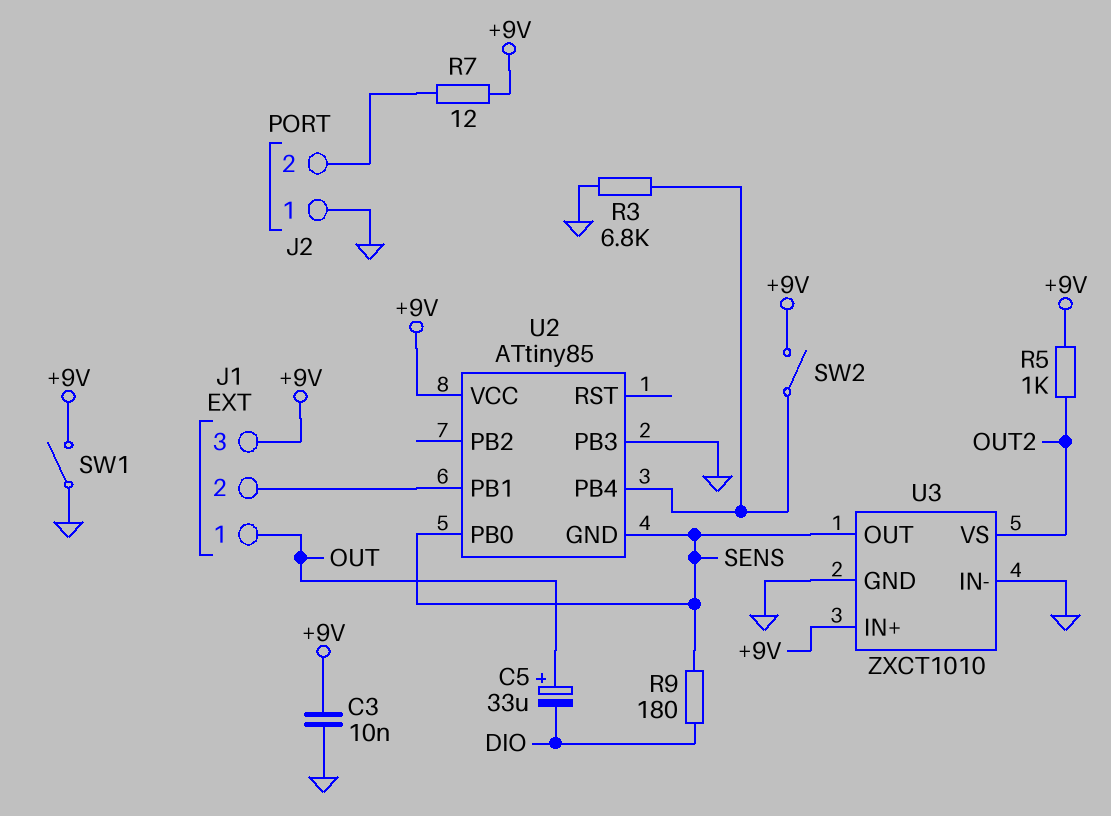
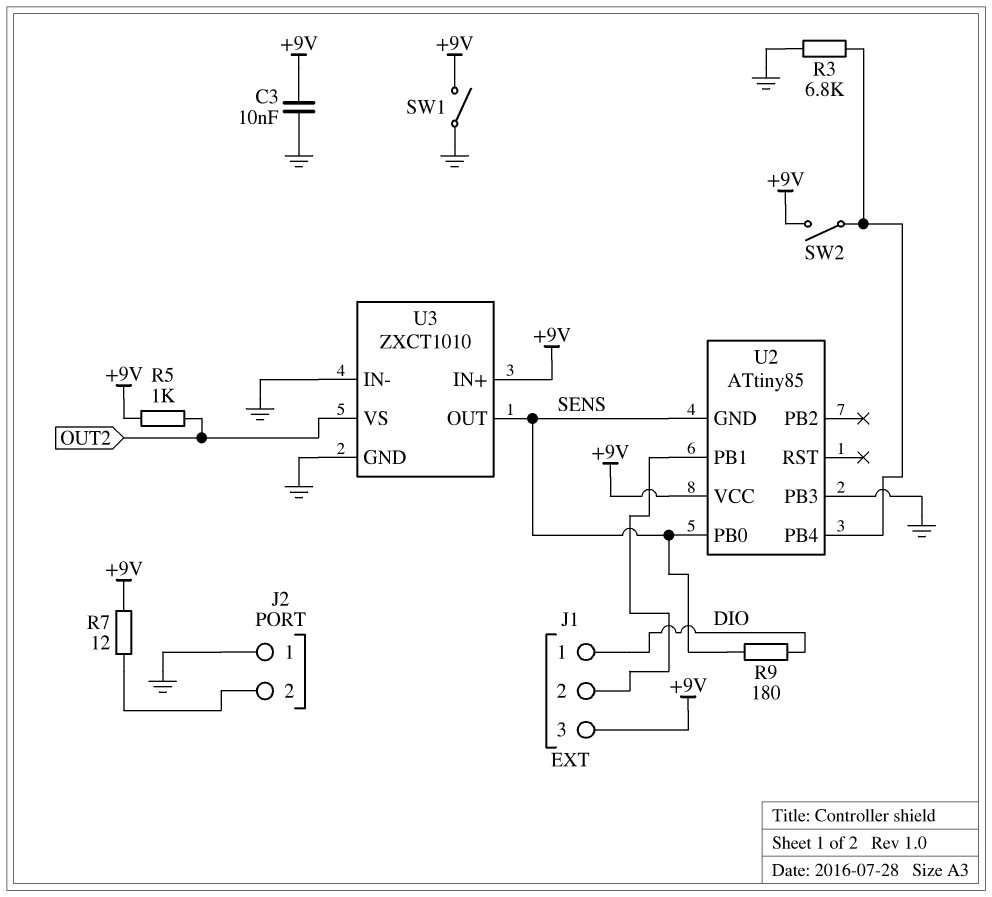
C5: 33uF (plus OUT, minus DIO) -> none
J1 pin 1: OUT -> DIO

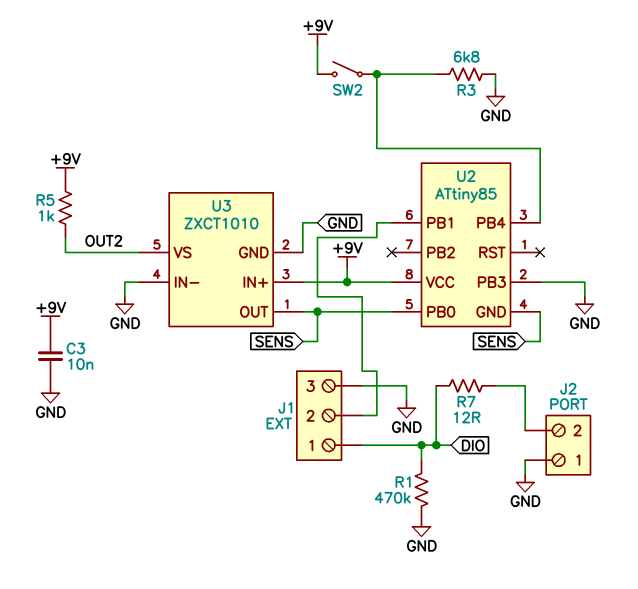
J1 pin 3: +9V -> GND
R1: none -> 470k (DIO, GND)
R7: 12 (+9V, J2/2) -> 12 (DIO, J2/2)
R9: 180 (DIO, SENS) -> none
SW1: switch (+9V, GND) -> none

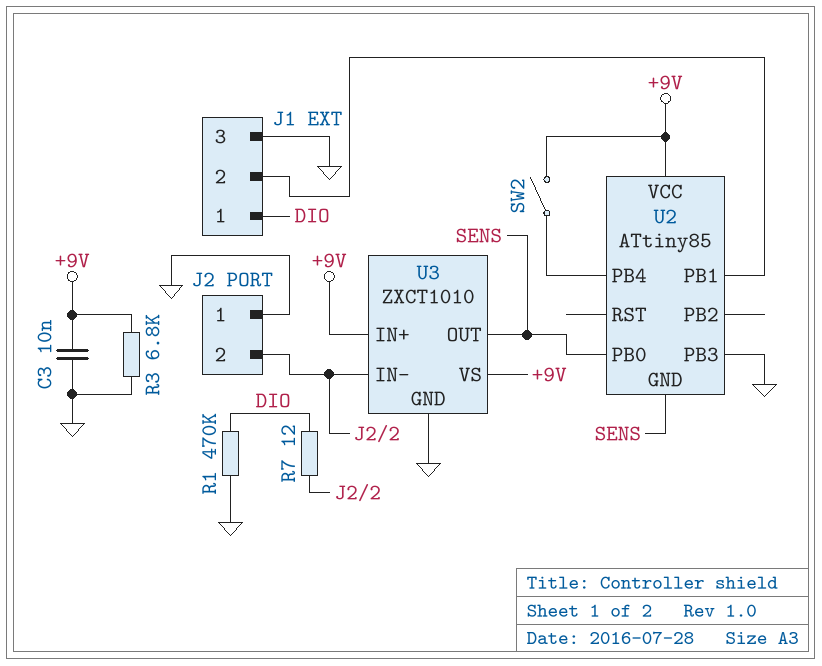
R3: 6.8k (GND, U2/PB4) -> 6.8k (+9V, GND)
R5: 1k (+9V, OUT2) -> none
U3 pin IN-: GND -> J2/2
U3 pin VS: OUT2 -> +9V

